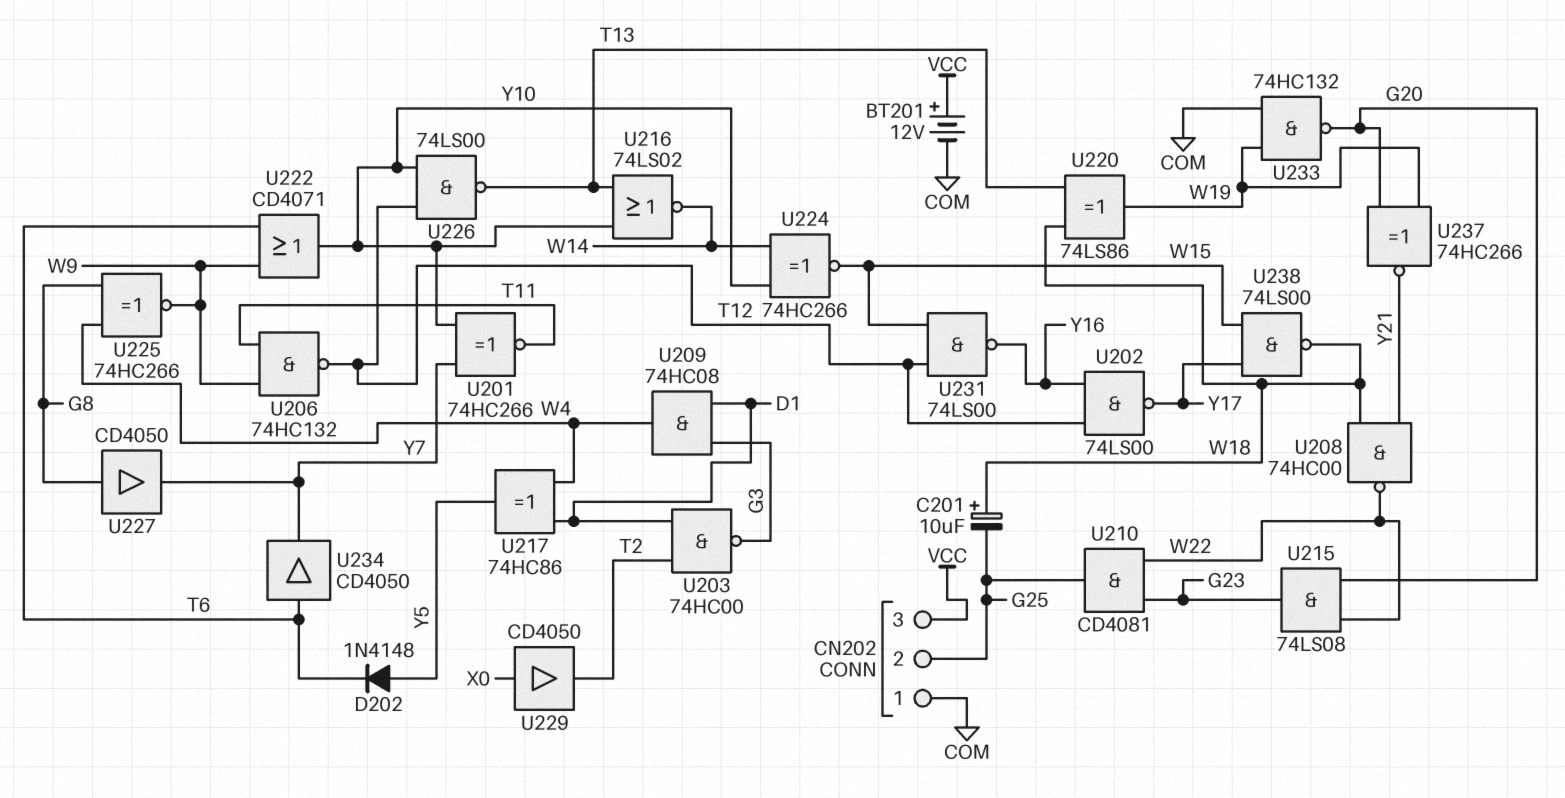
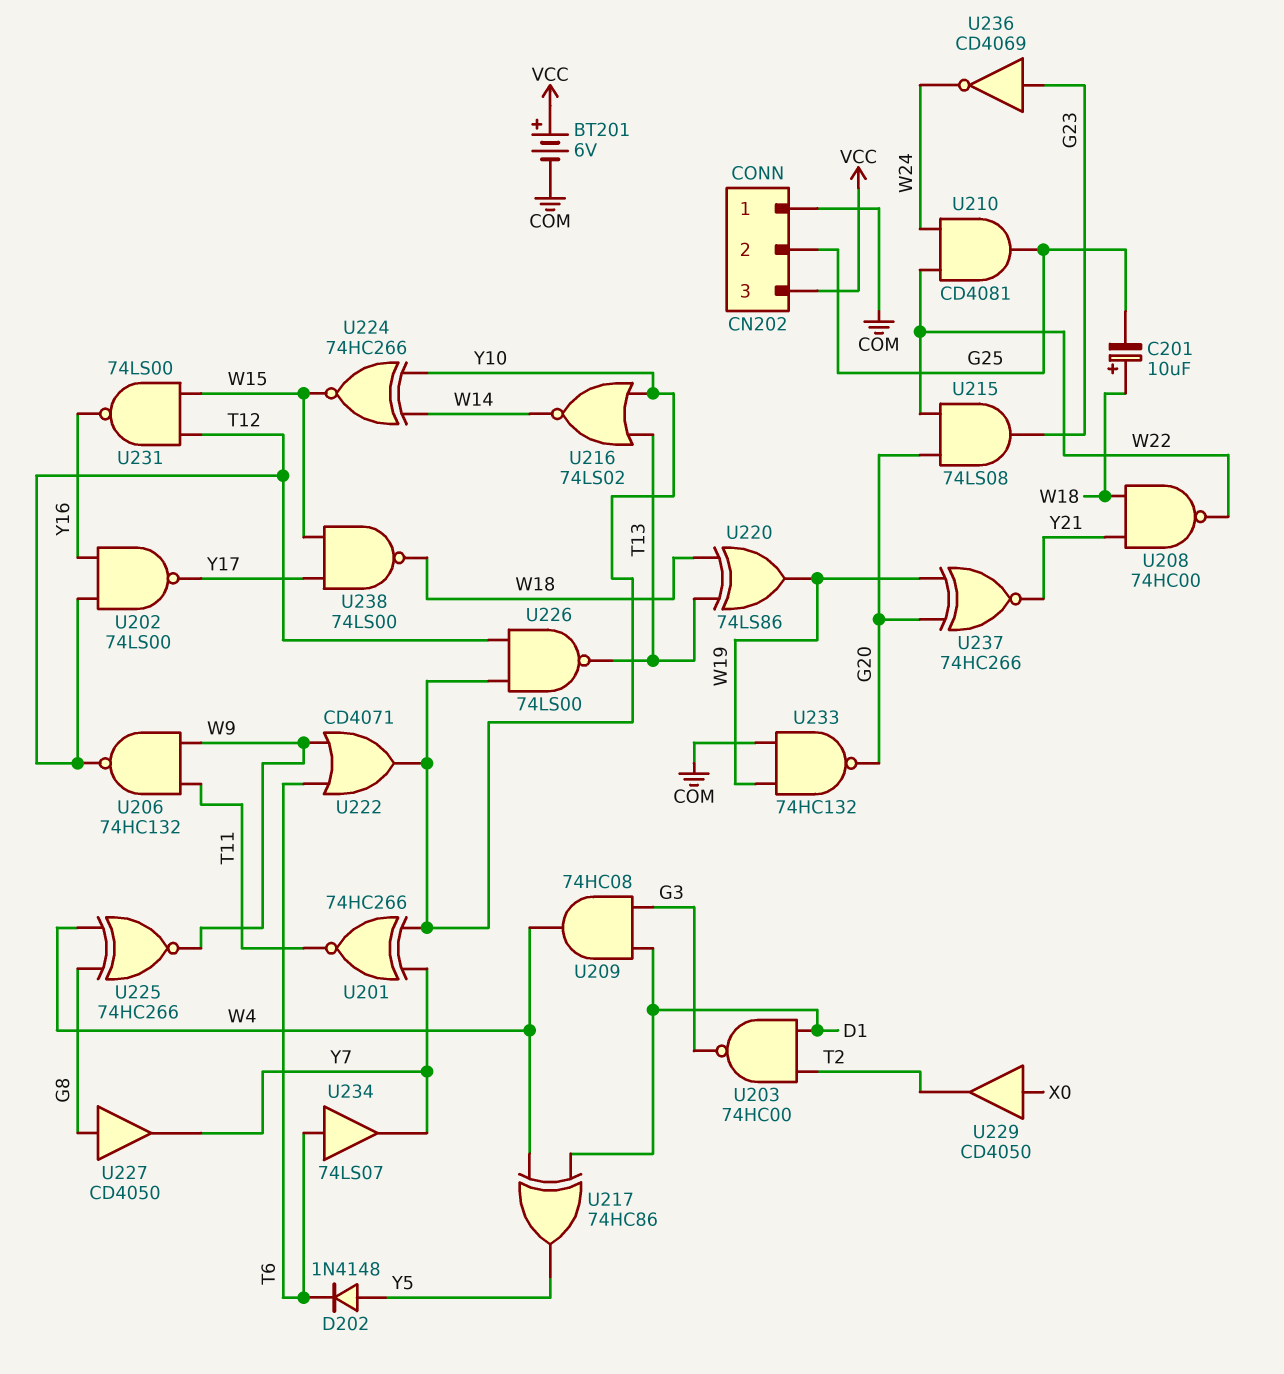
BT201: 12V (plus VCC, minus COM) -> 6V (plus VCC, minus COM)
U210: AND CD4081 (in G23, in W22, out G25) -> AND CD4081 (in W22, in W24, out G25)
U234: buffer CD4050 (in T6, out Y7) -> buffer 74LS07 (in T6, out Y7)
U236: none -> NOT CD4069 (in G23, out W24)

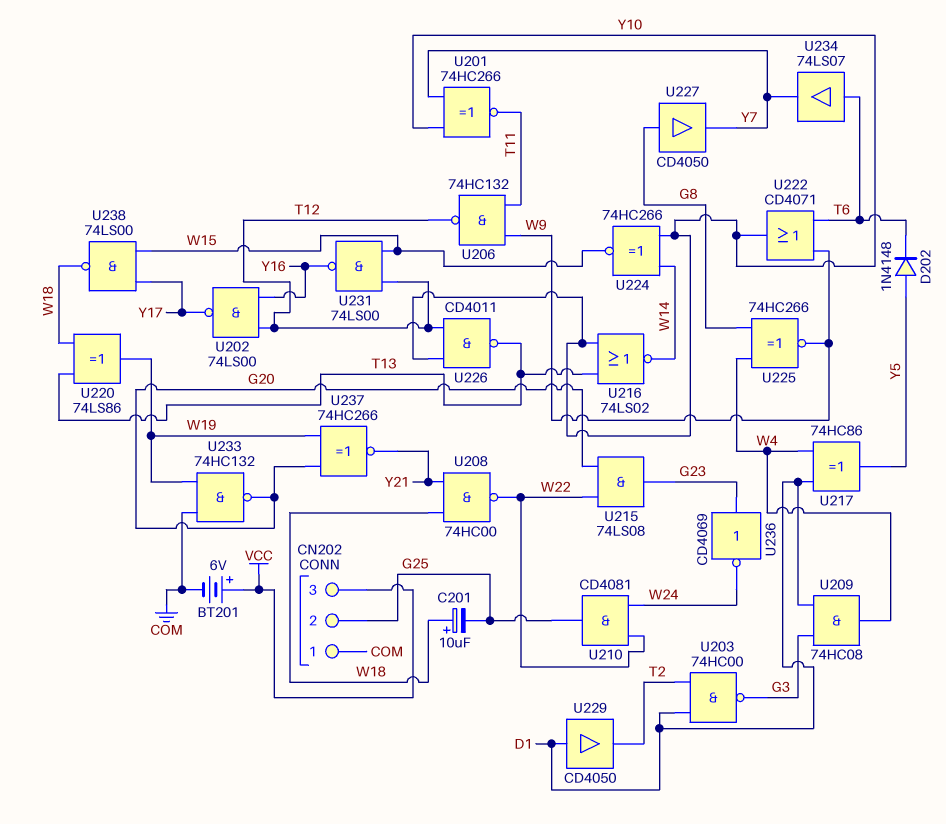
U226: NAND 74LS00 (in T12, in Y10, out T13) -> NAND CD4011 (in T12, in Y10, out T13)
U229: buffer CD4050 (in X0, out T2) -> buffer CD4050 (in D1, out T2)

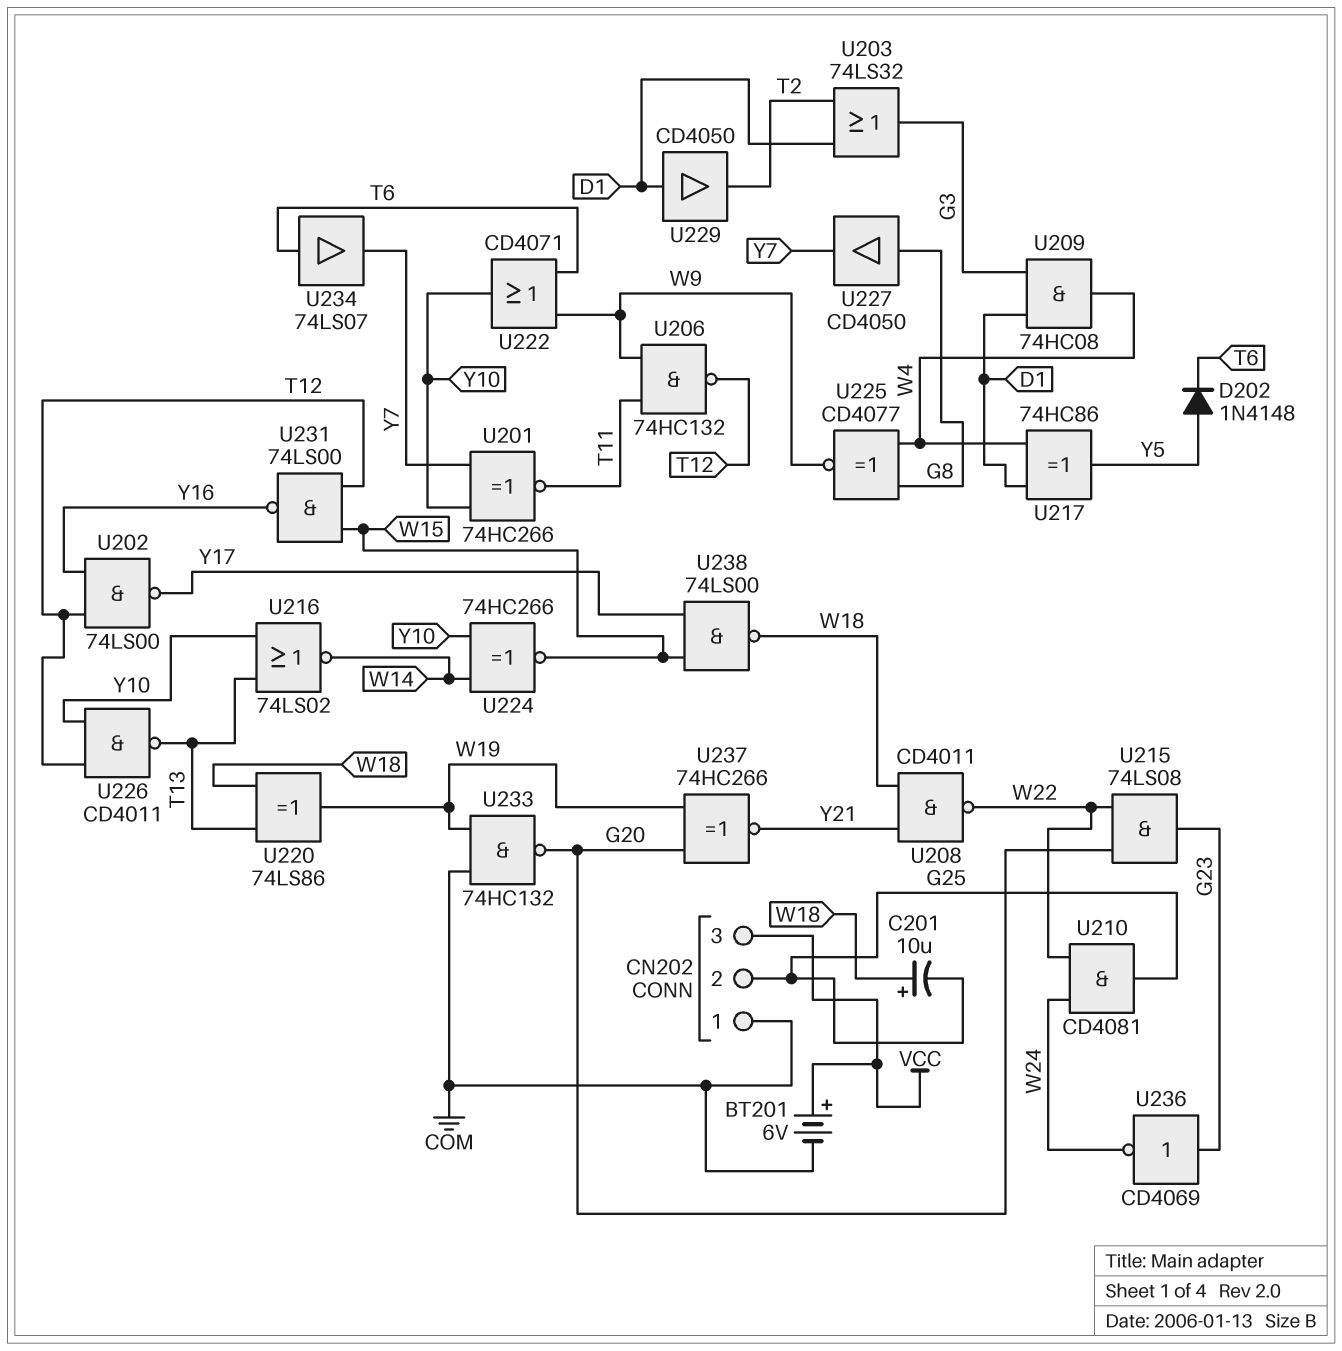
U203: NAND 74HC00 (in D1, in T2, out G3) -> OR 74LS32 (in D1, in T2, out G3)
U208: NAND 74HC00 (in W18, in Y21, out W22) -> NAND CD4011 (in W18, in Y21, out W22)
U225: XNOR 74HC266 (in G8, in W4, out W9) -> XNOR CD4077 (in G8, in W4, out W9)

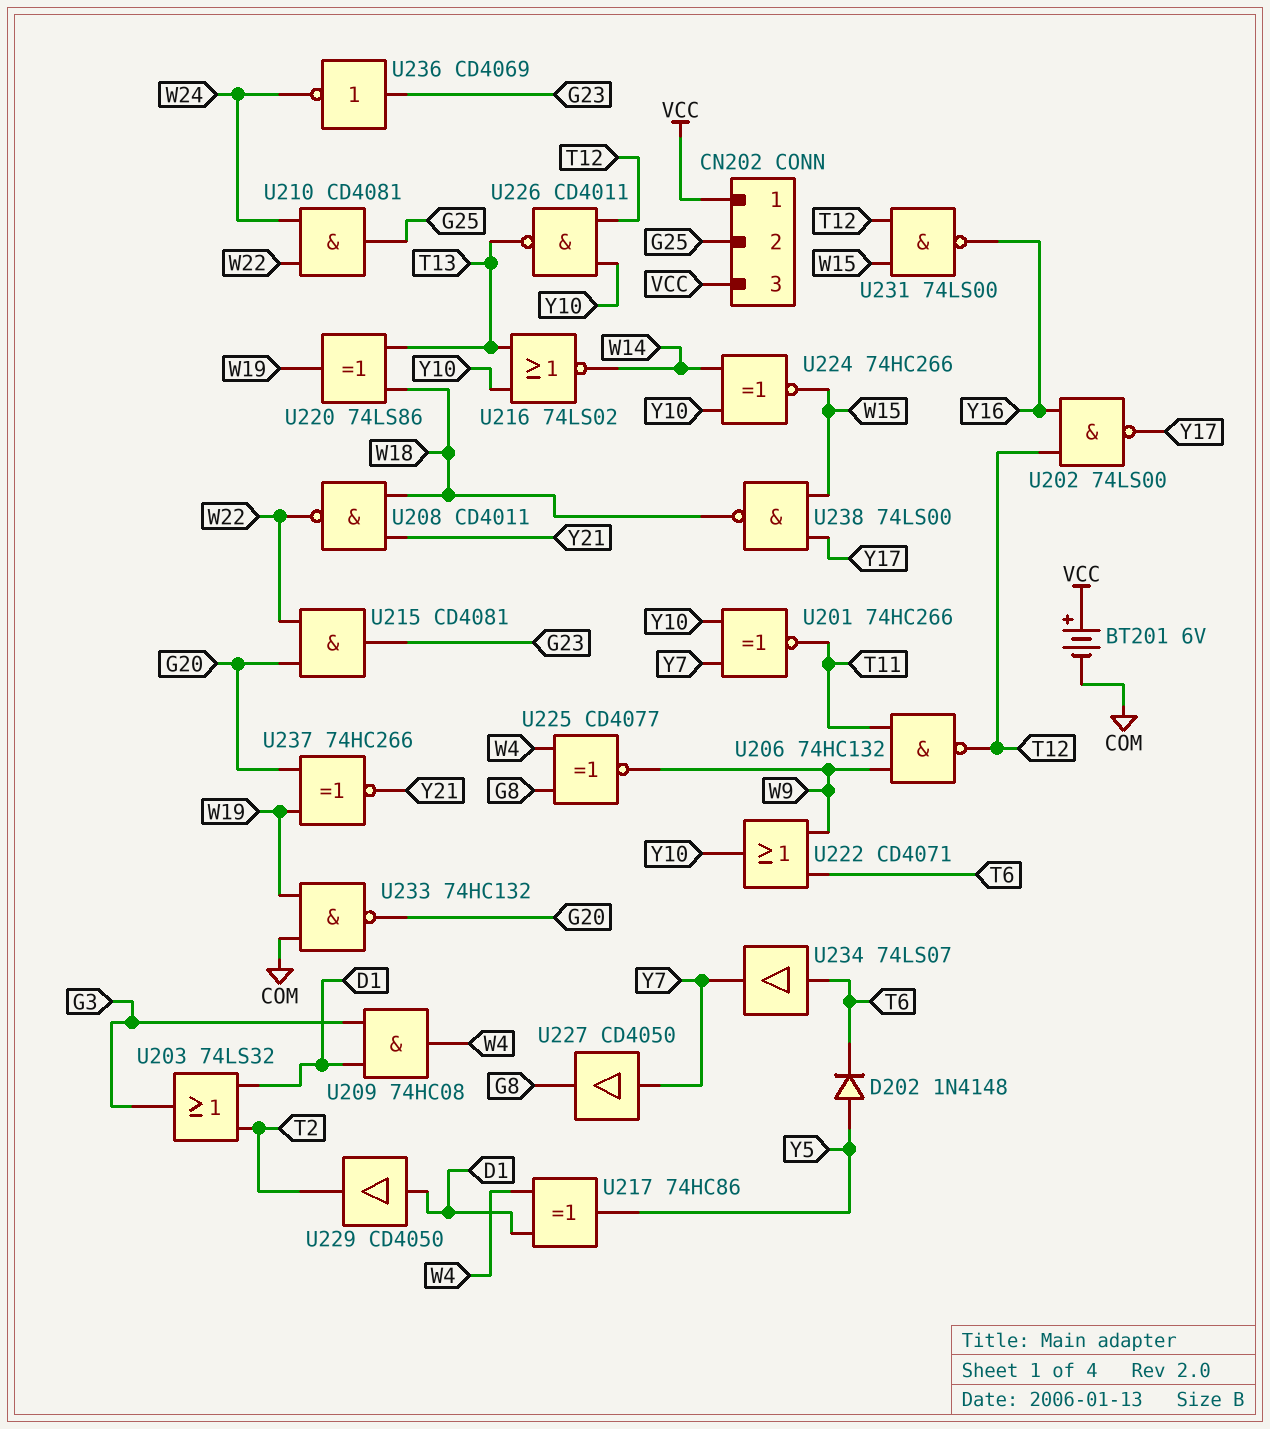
C201: 10uF (plus W18, minus G25) -> none
CN202 pin 1: COM -> VCC
U215: AND 74LS08 (in G20, in W22, out G23) -> AND CD4081 (in G20, in W22, out G23)
U227: buffer CD4050 (in G8, out Y7) -> buffer CD4050 (in Y7, out G8)

